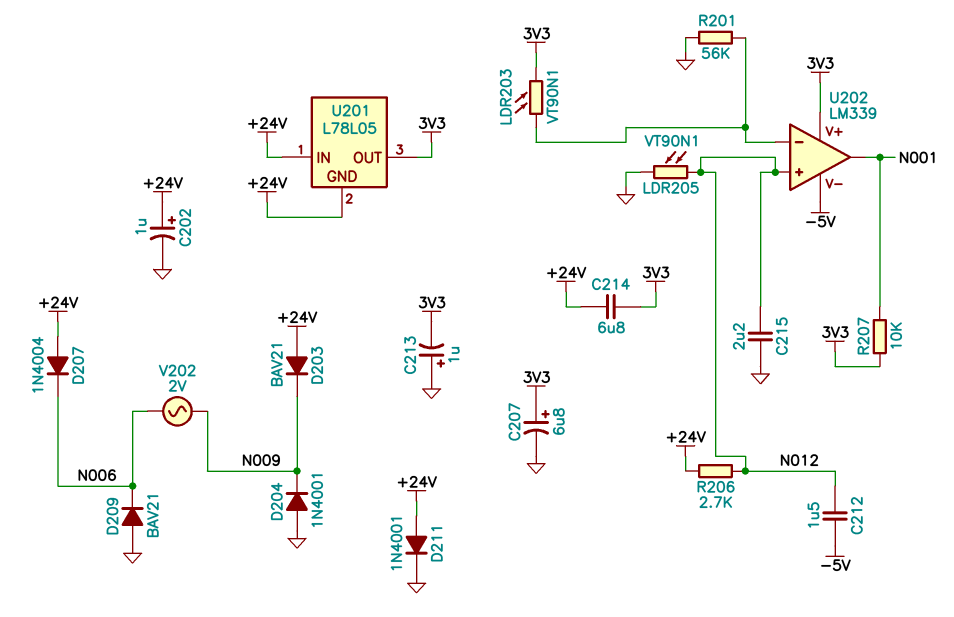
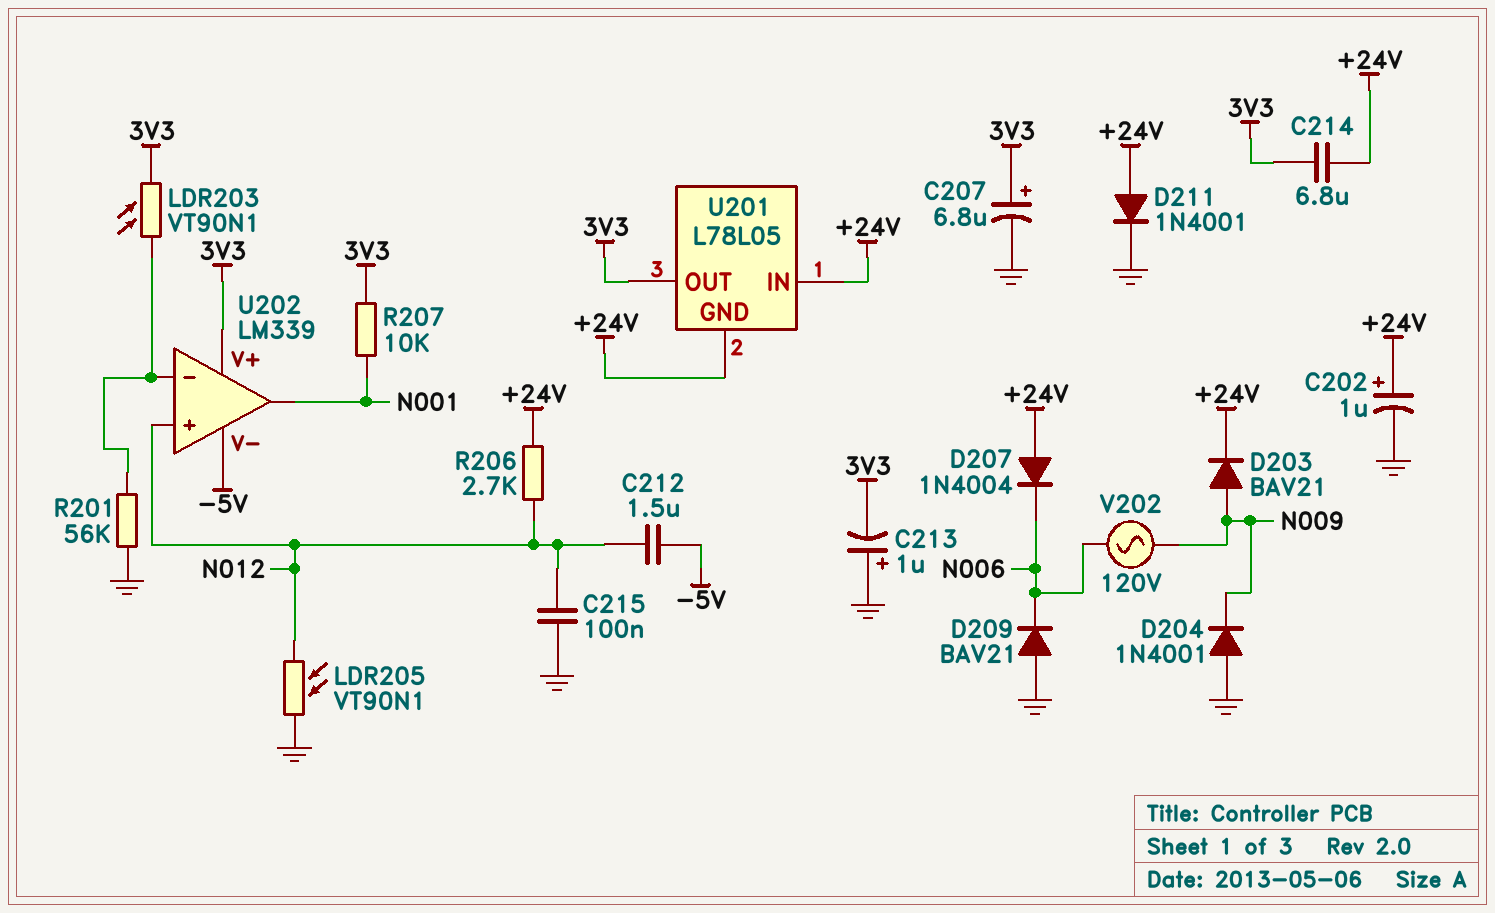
C215: 2.2uF (GND, N012) -> 100nF (GND, N012)
D203: diode BAV21 (A +24V, K N009) -> diode BAV21 (A N009, K +24V)
V202: AC 2V (N006, N009) -> AC 120V (N006, N009)

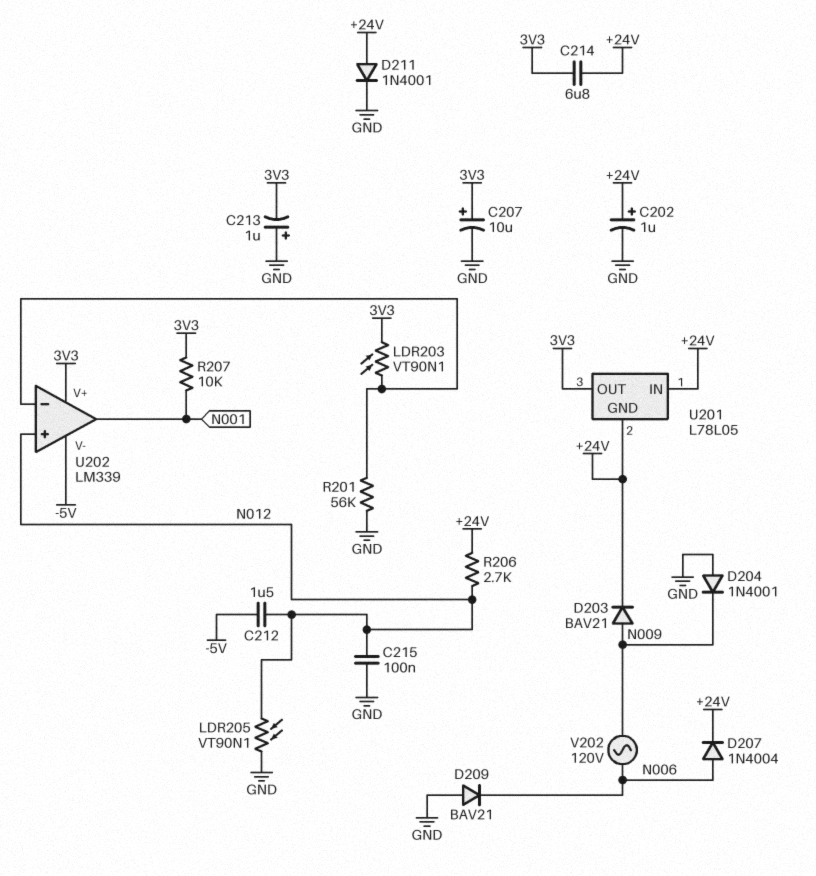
C207: 6.8uF (plus 3V3, minus GND) -> 10uF (plus 3V3, minus GND)
D207: diode 1N4004 (A +24V, K N006) -> diode 1N4004 (A N006, K +24V)

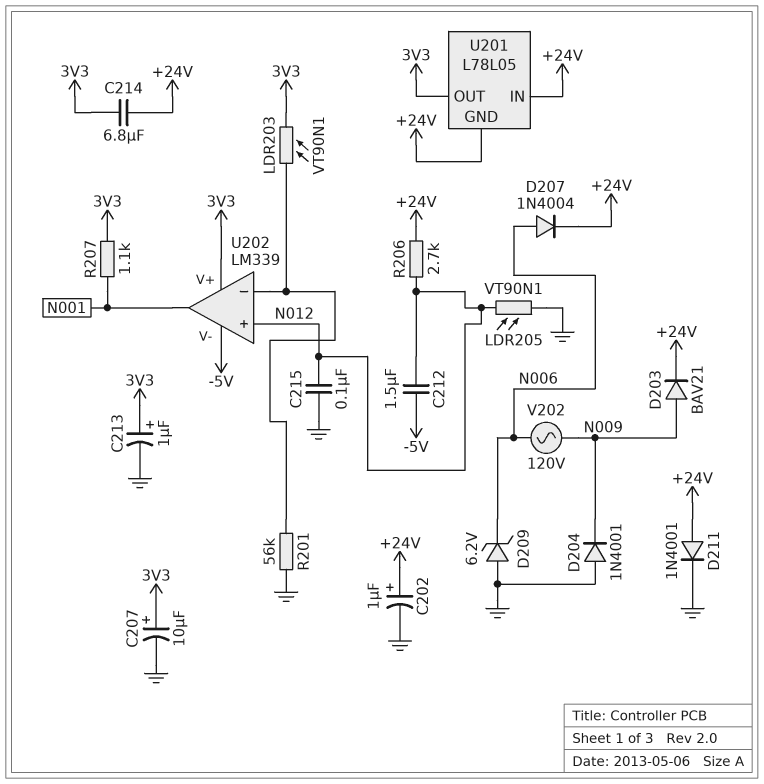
C213: 1uF (plus GND, minus 3V3) -> 1uF (plus 3V3, minus GND)
D209: diode BAV21 (A GND, K N006) -> zener 6.2V (A GND, K N006)
R207: 10k (3V3, N001) -> 1.1k (3V3, N001)

